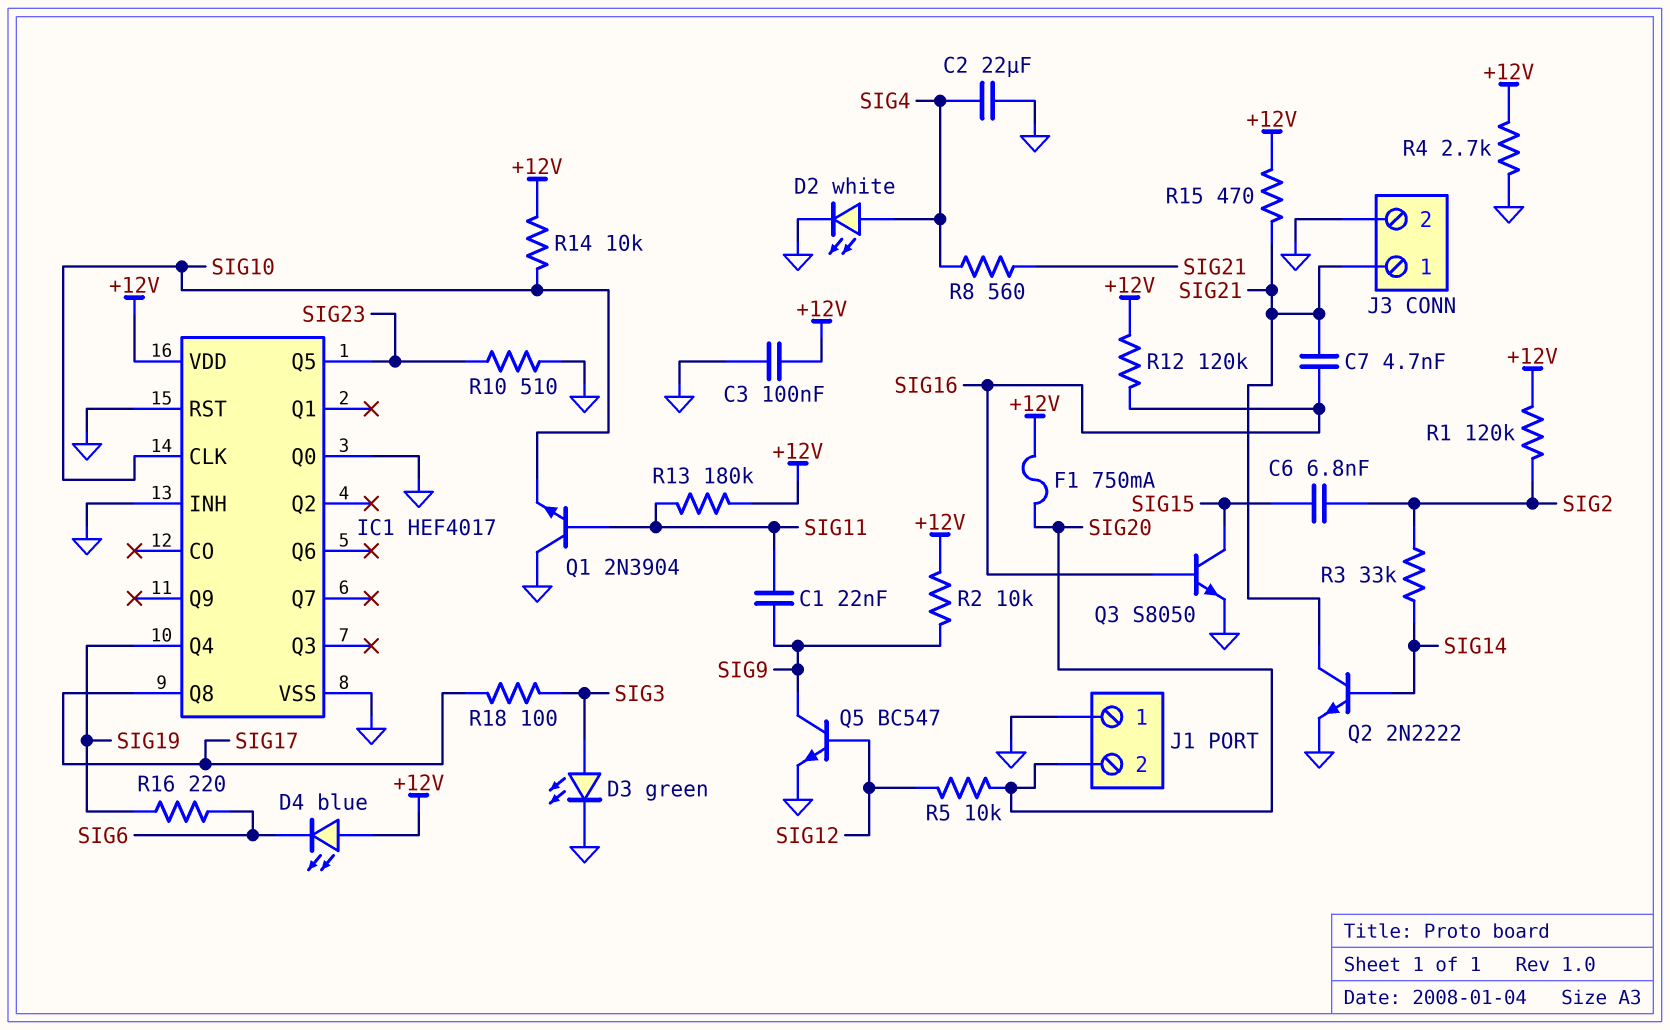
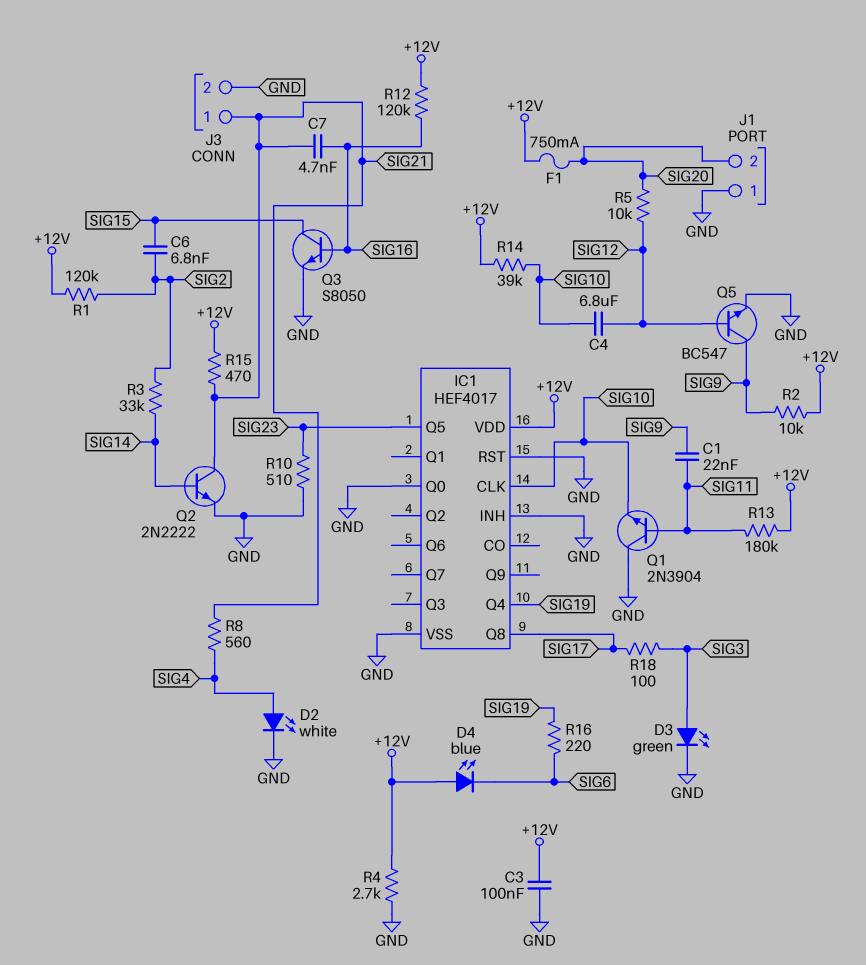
C2: 22uF (GND, SIG4) -> none
C4: none -> 6.8uF (SIG10, SIG12)
R14: 10k (+12V, SIG10) -> 39k (+12V, SIG10)

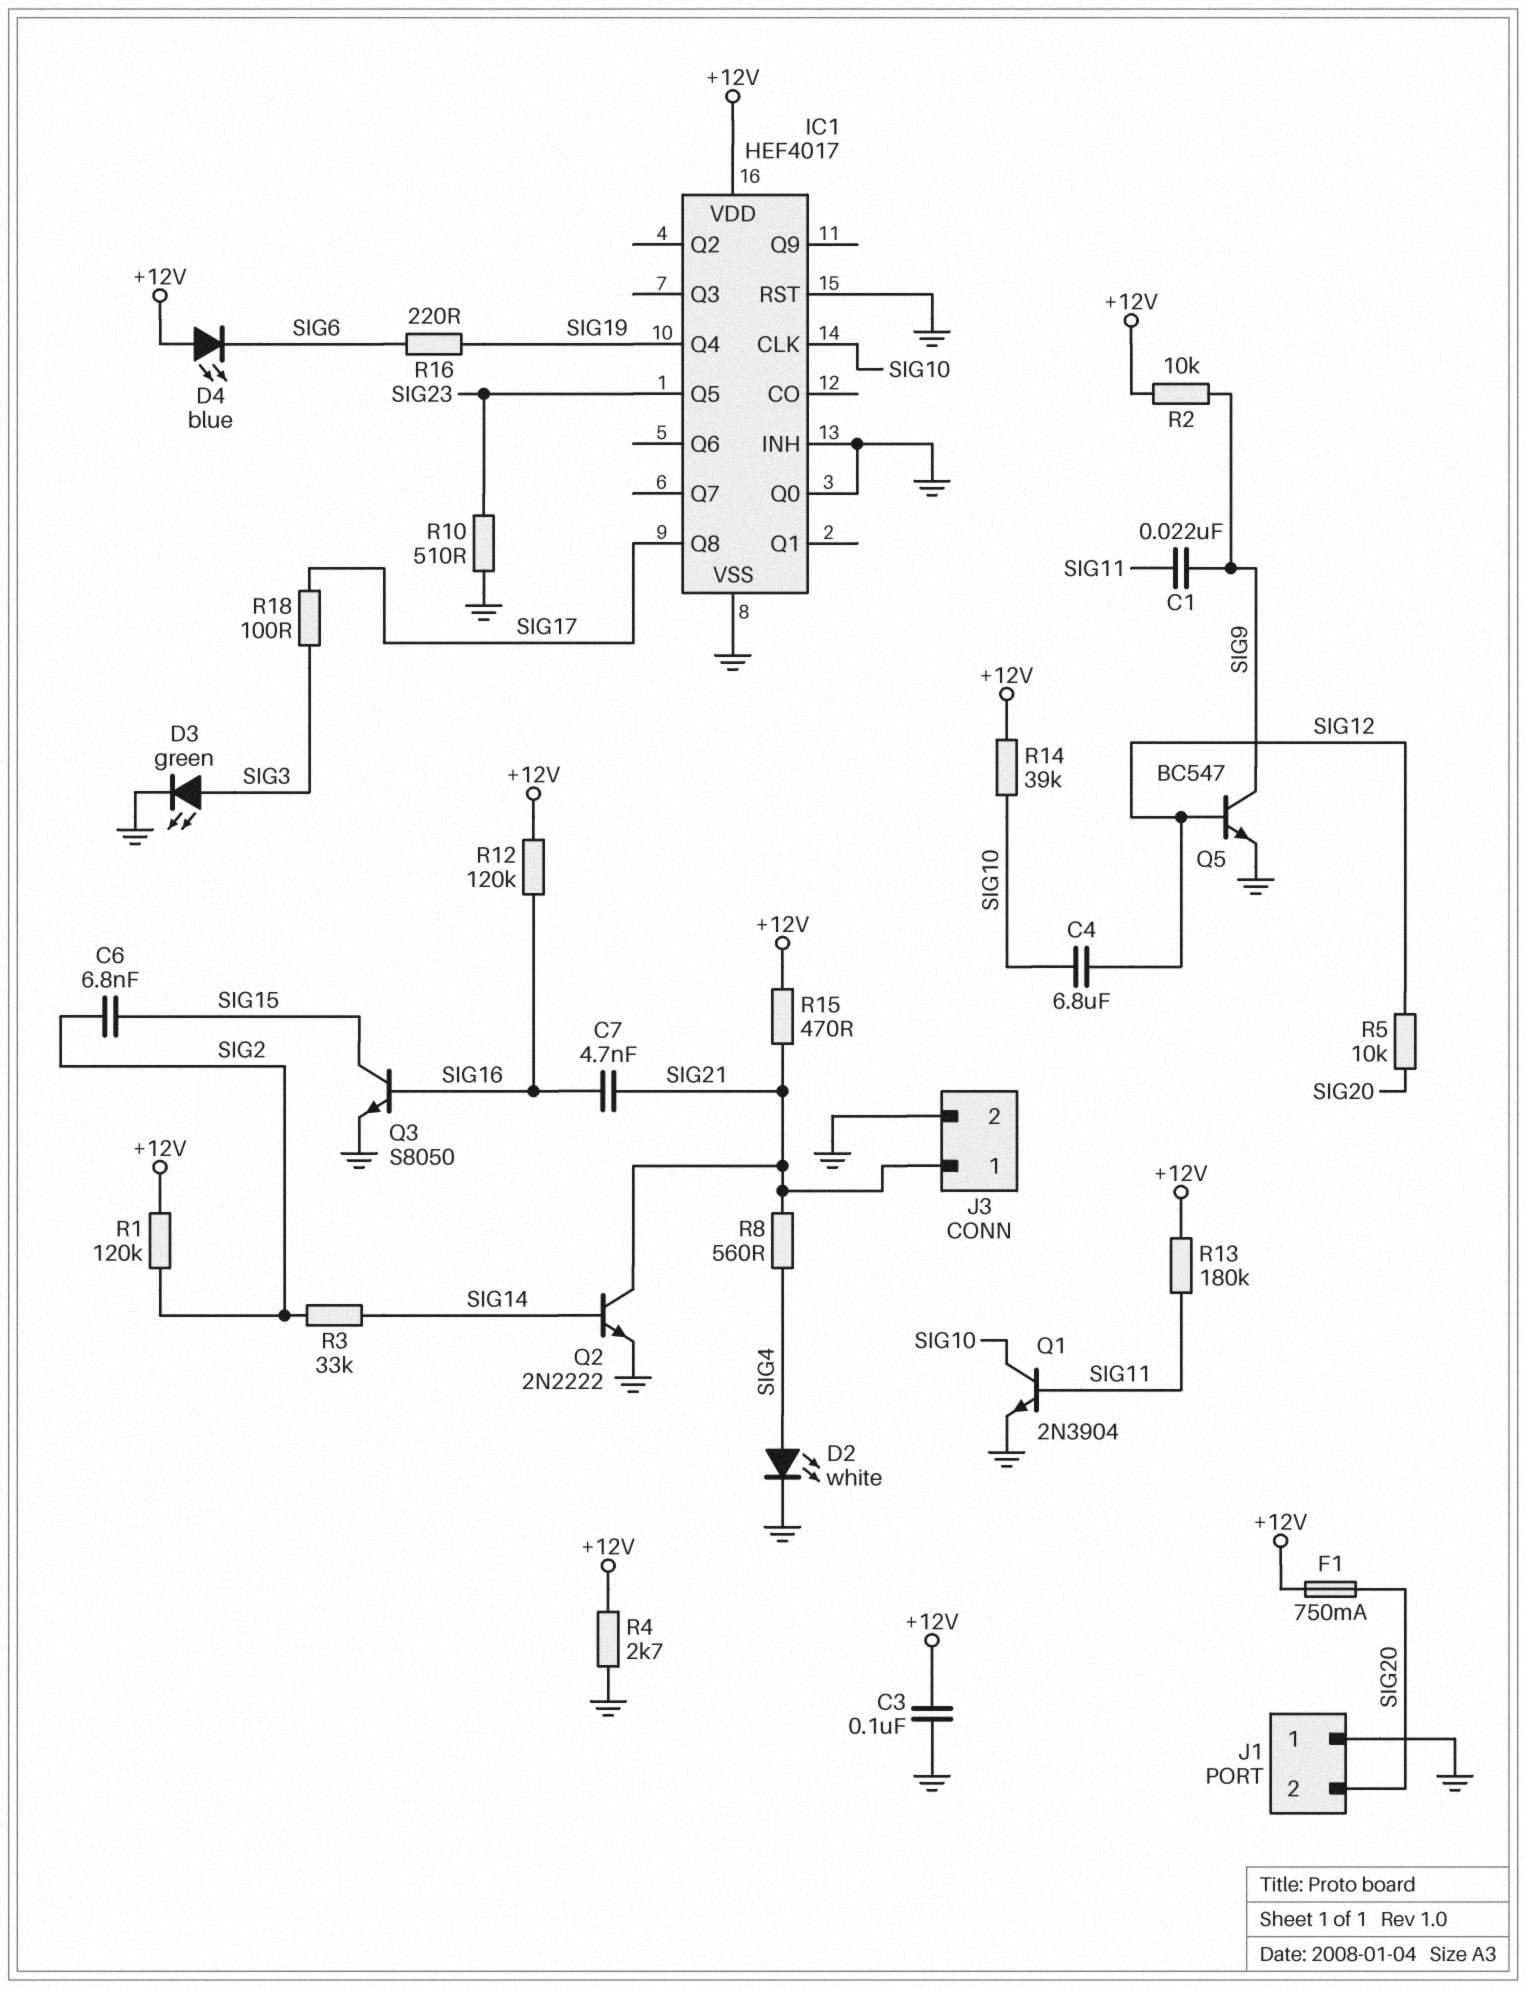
Q1: NPN 2N3904 (B SIG11, C GND, E SIG10) -> NPN 2N3904 (B SIG11, C SIG10, E GND)

